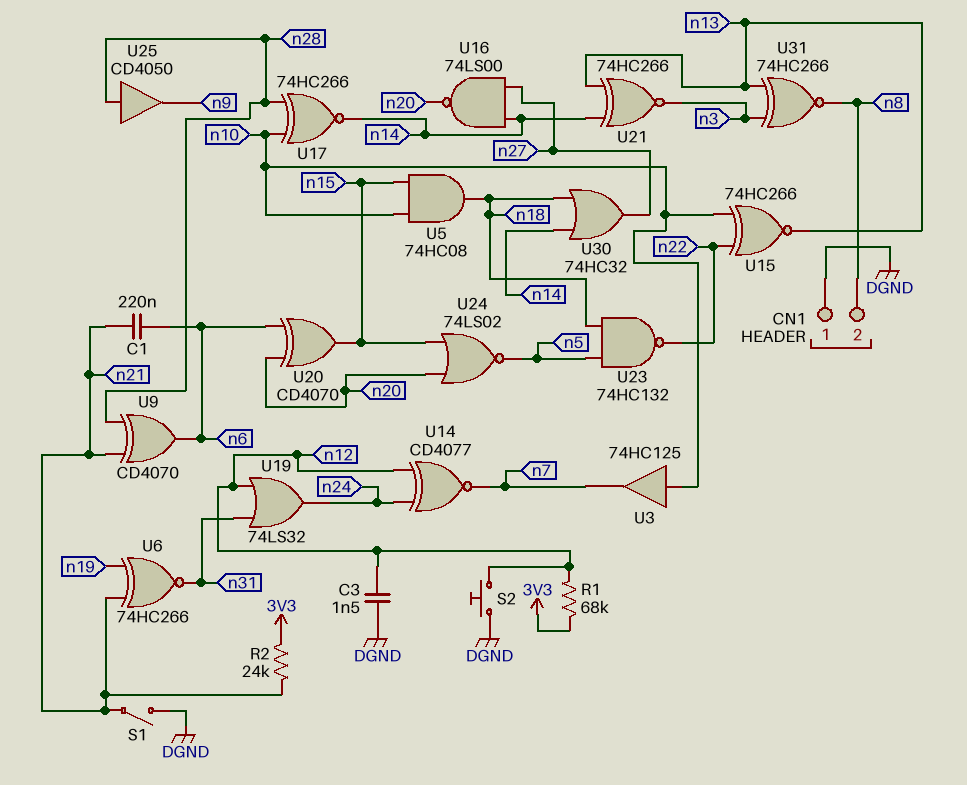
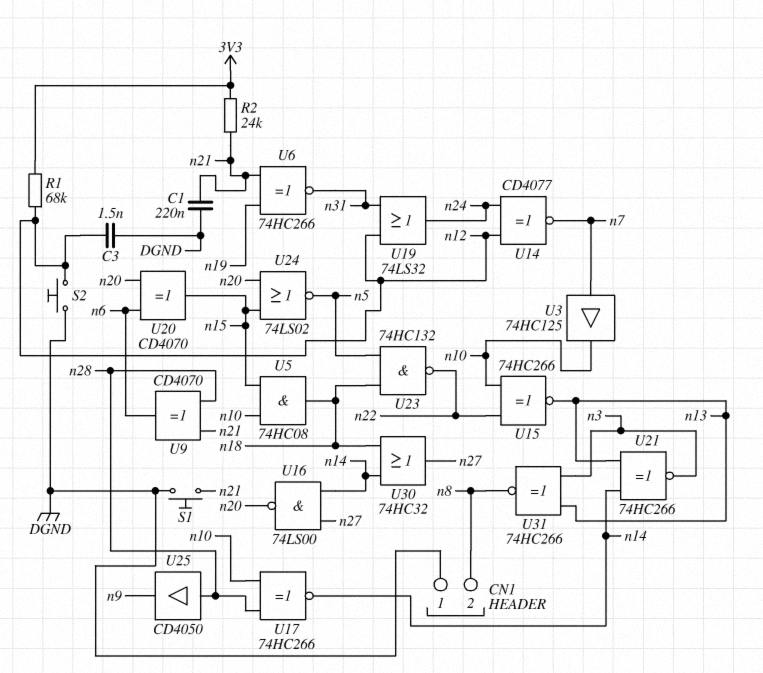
C1: 220nF (n6, n21) -> 220nF (DGND, n21)
S1: switch (DGND, n21) -> button (DGND, n21)
U3: buffer 74HC125 (in n10, out n7) -> buffer 74HC125 (in n7, out n10)

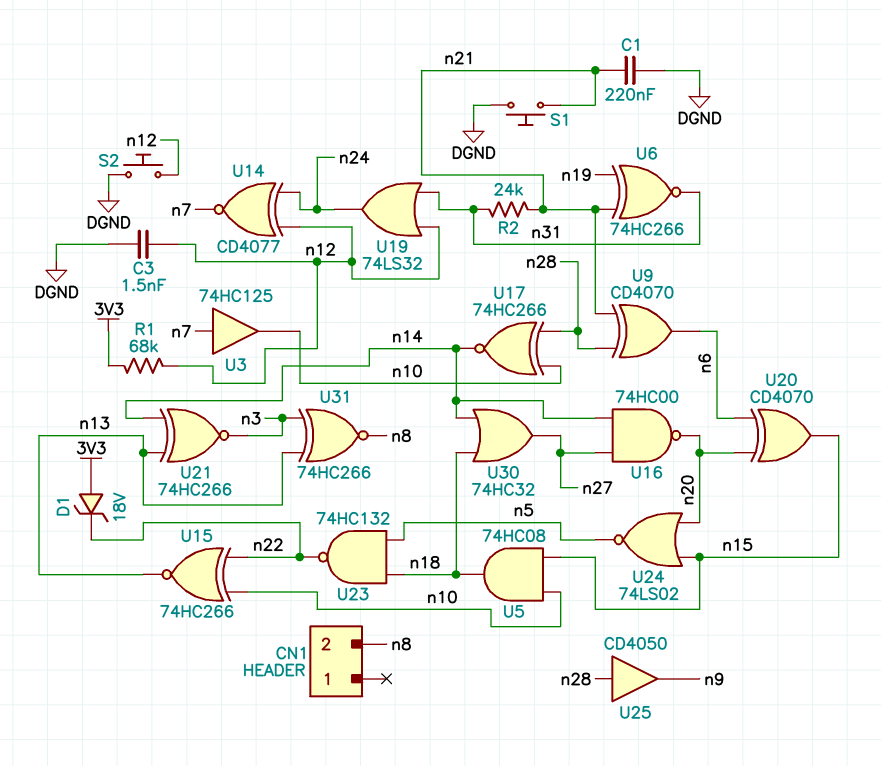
CN1 pin 1: DGND -> none
D1: none -> zener 18V (A 3V3, K n22)
R2: 24k (3V3, n21) -> 24k (n21, n31)
U16: NAND 74LS00 (in n14, in n27, out n20) -> NAND 74HC00 (in n14, in n27, out n20)

